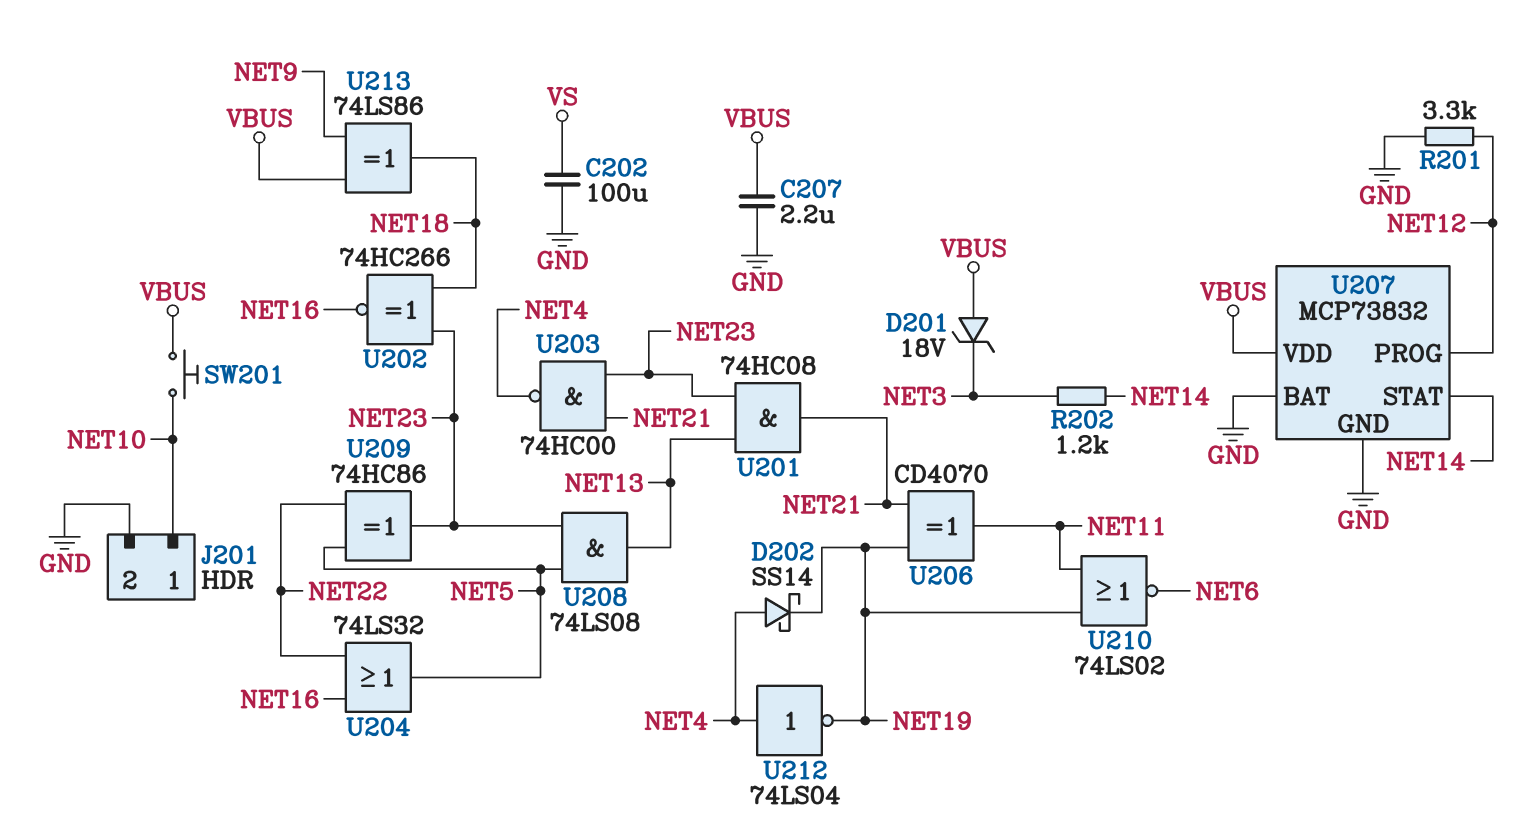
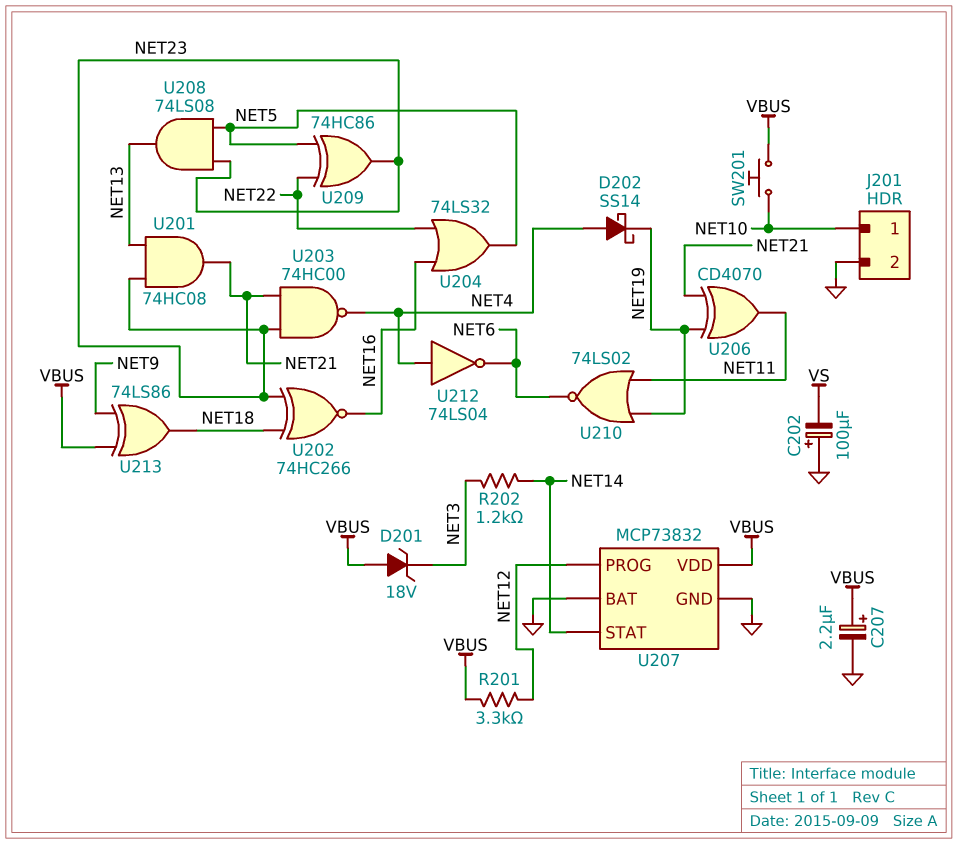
C202: 100uF (GND, VS) -> 100uF (plus GND, minus VS)
C207: 2.2uF (GND, VBUS) -> 2.2uF (plus VBUS, minus GND)
R201: 3.3k (GND, NET12) -> 3.3k (NET12, VBUS)
U212: NOT 74LS04 (in NET4, out NET19) -> NOT 74LS04 (in NET4, out NET6)

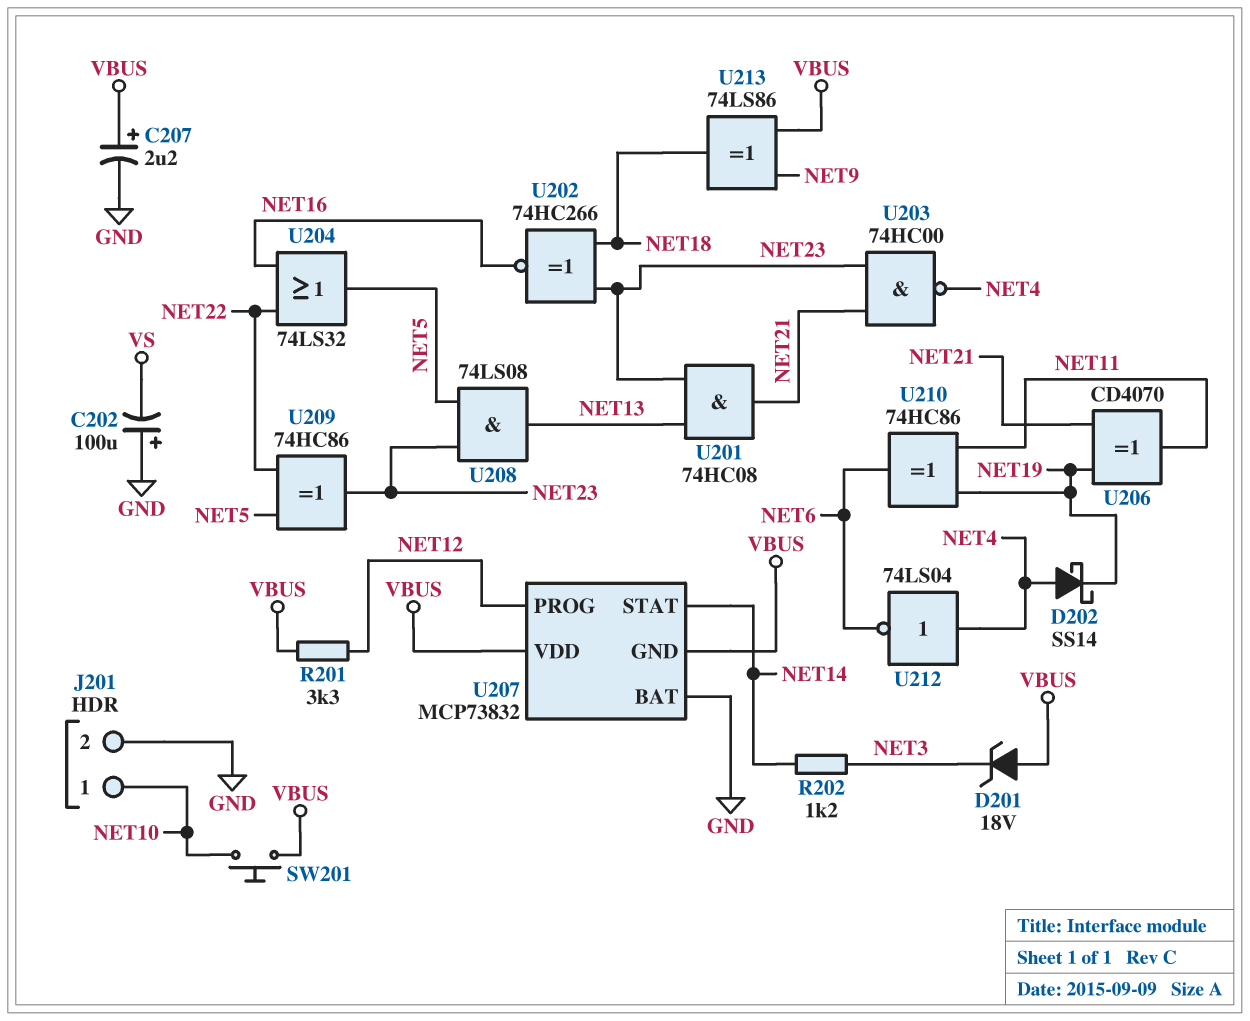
U207 pin GND: GND -> VBUS
U210: NOR 74LS02 (in NET11, in NET19, out NET6) -> XOR 74HC86 (in NET11, in NET19, out NET6)

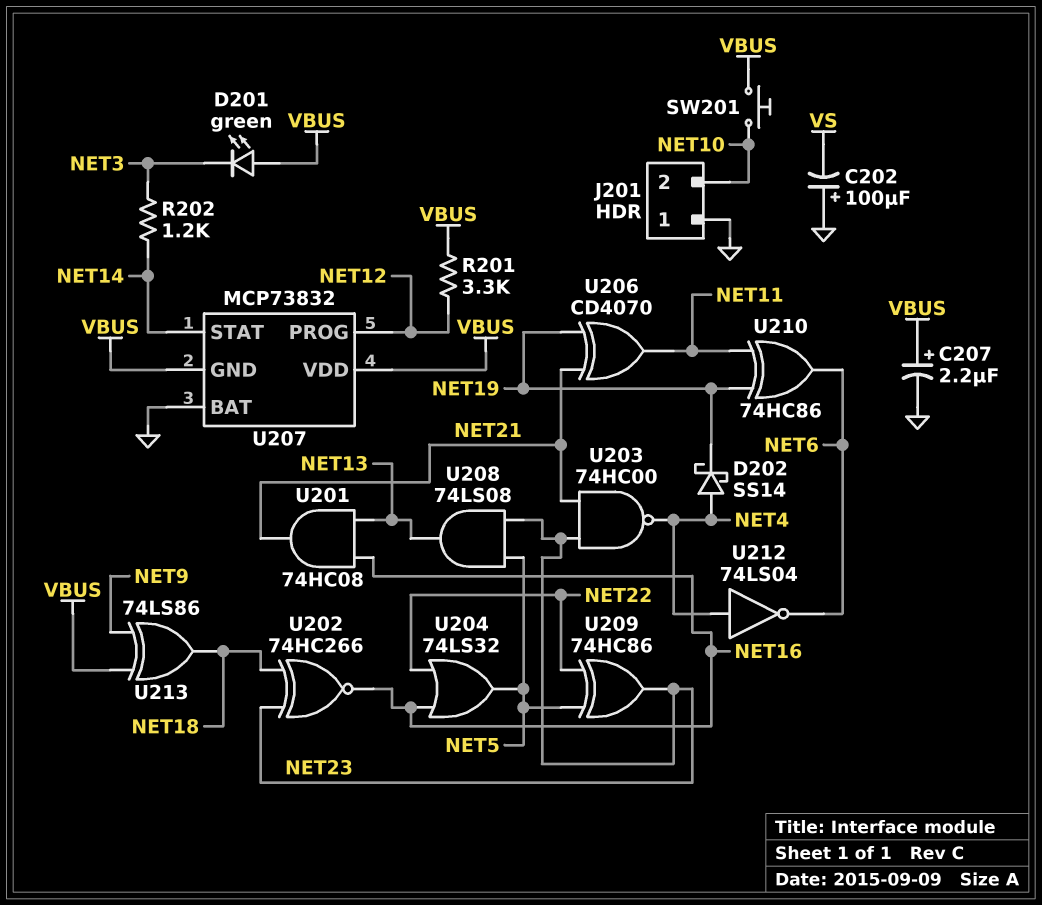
D201: zener 18V (A VBUS, K NET3) -> LED green (A VBUS, K NET3)
J201 pin 1: NET10 -> GND
J201 pin 2: GND -> NET10
U201: AND 74HC08 (in NET13, in NET23, out NET21) -> AND 74HC08 (in NET13, in NET16, out NET21)

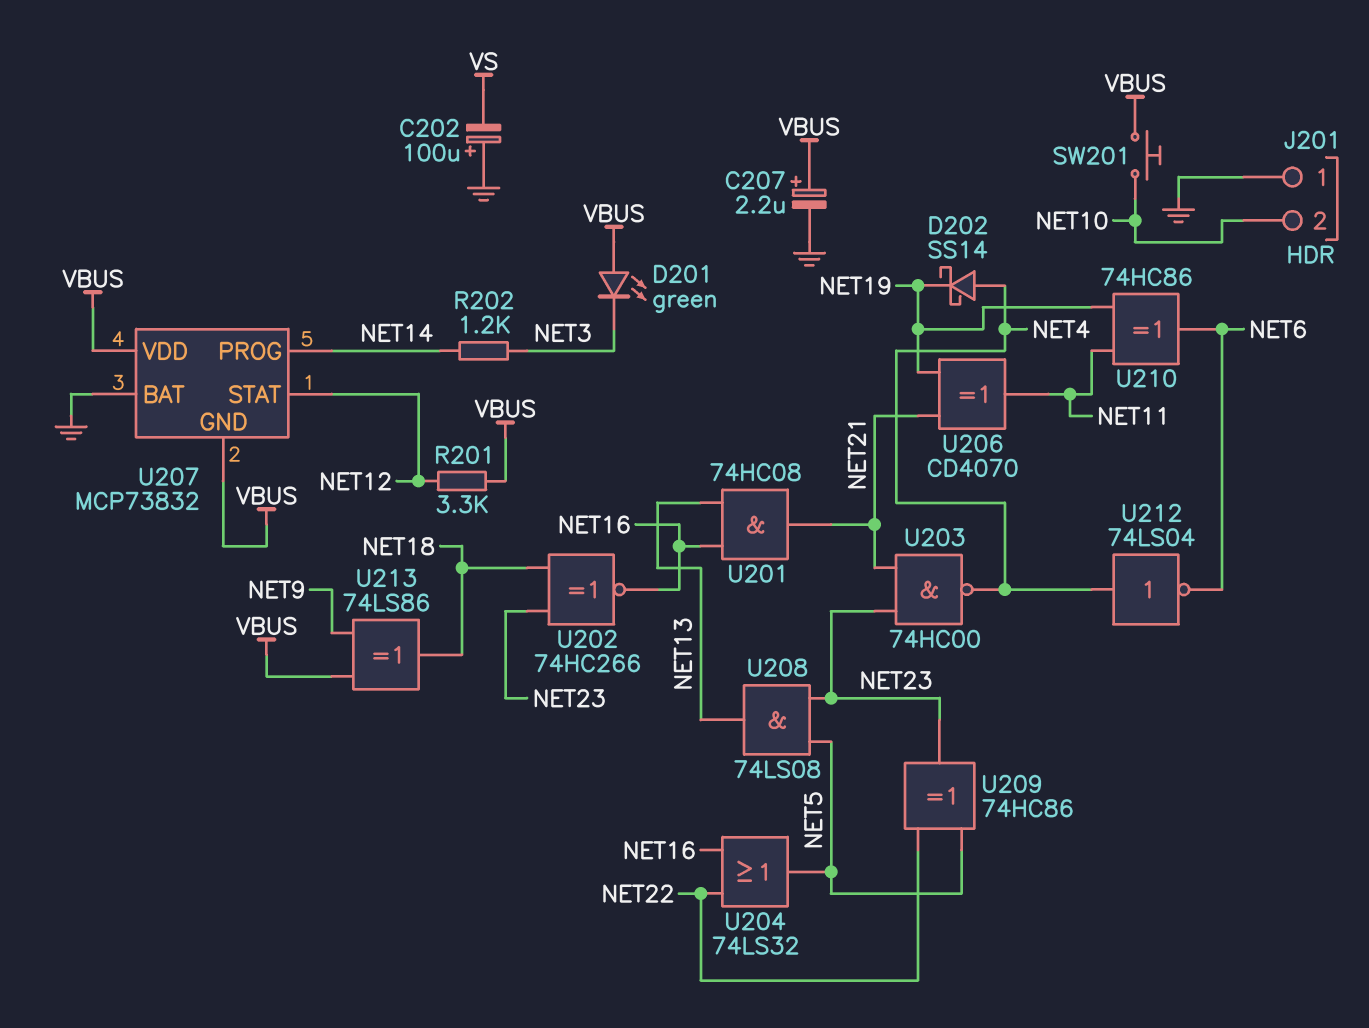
U207 pin PROG: NET12 -> NET14
U207 pin STAT: NET14 -> NET12

